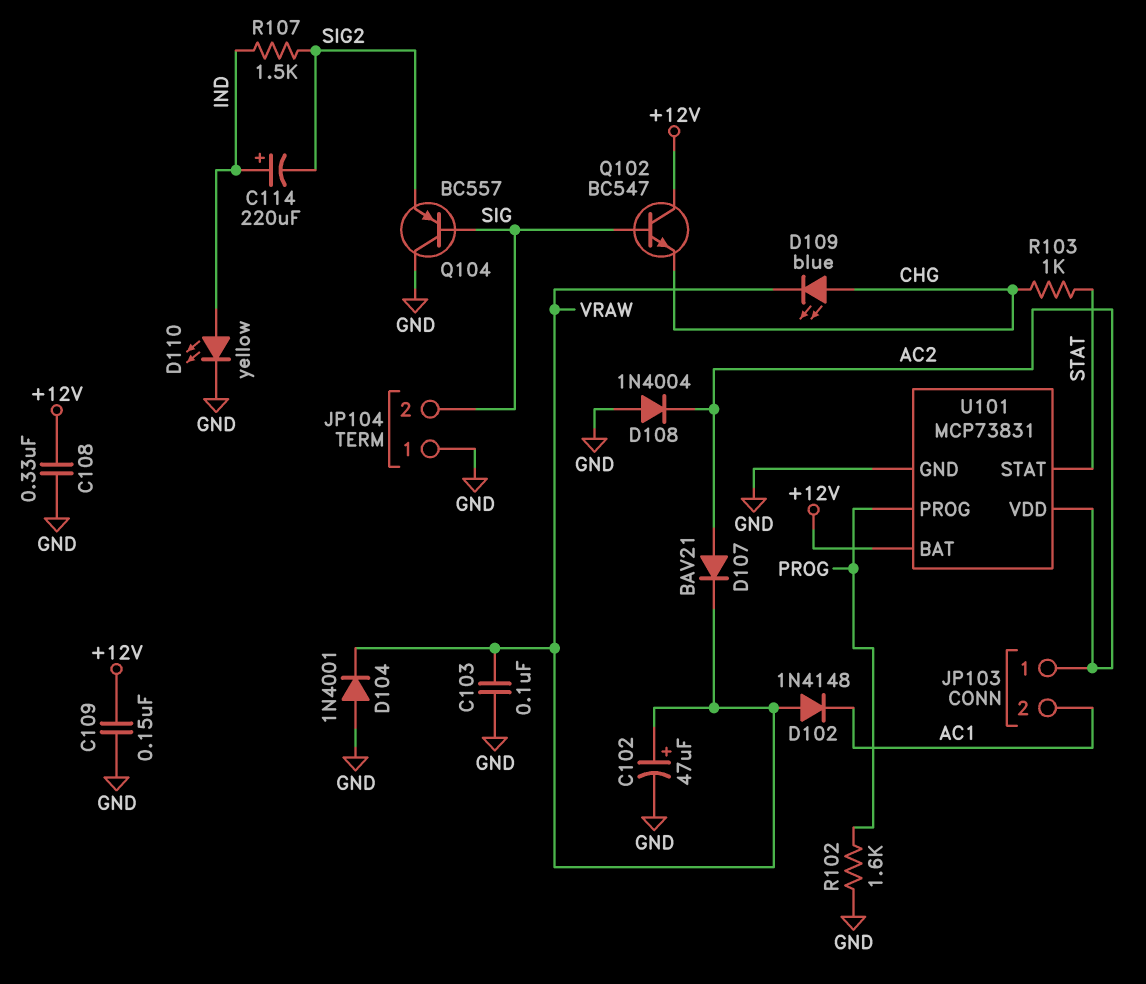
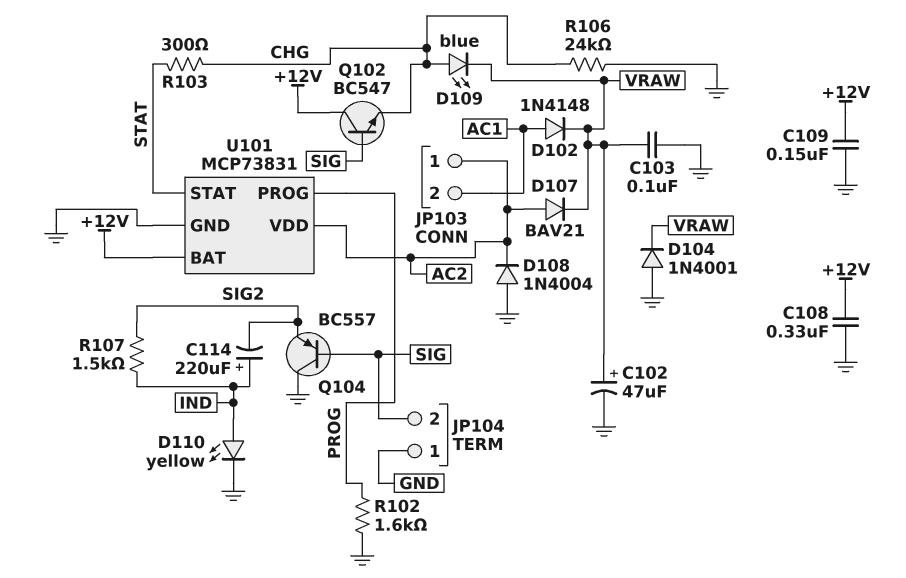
D102: diode 1N4148 (A VRAW, K AC1) -> diode 1N4148 (A AC1, K VRAW)
R103: 1k (CHG, STAT) -> 300 (CHG, STAT)
R106: none -> 24k (CHG, GND)

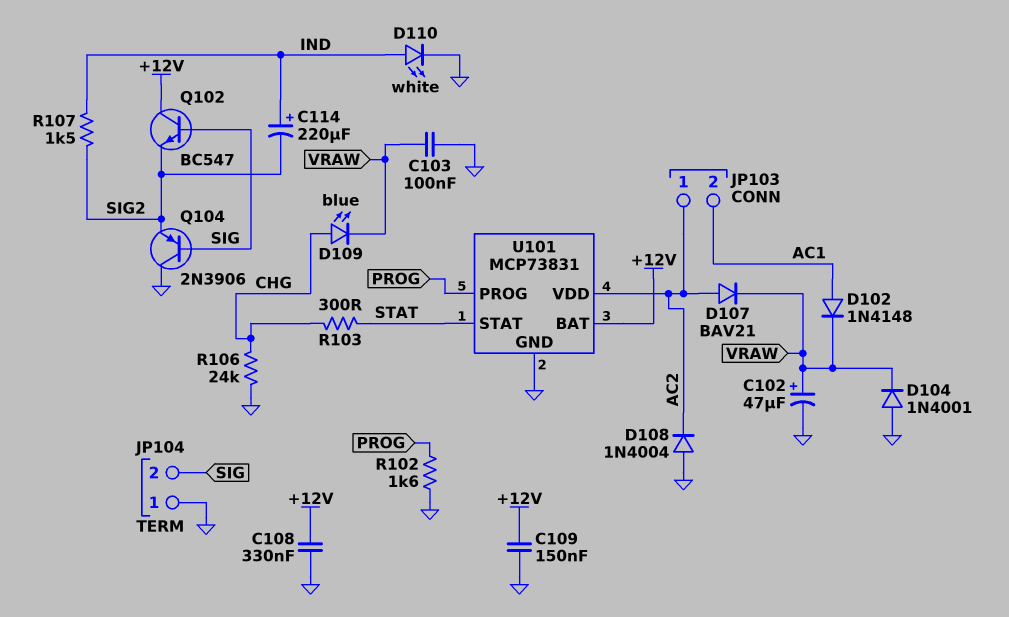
D110: LED yellow (A IND, K GND) -> LED white (A IND, K GND)
Q102: NPN BC547 (B SIG, C +12V, E CHG) -> NPN BC547 (B SIG, C +12V, E SIG2)
Q104: PNP BC557 (B SIG, C GND, E SIG2) -> PNP 2N3906 (B SIG, C GND, E SIG2)

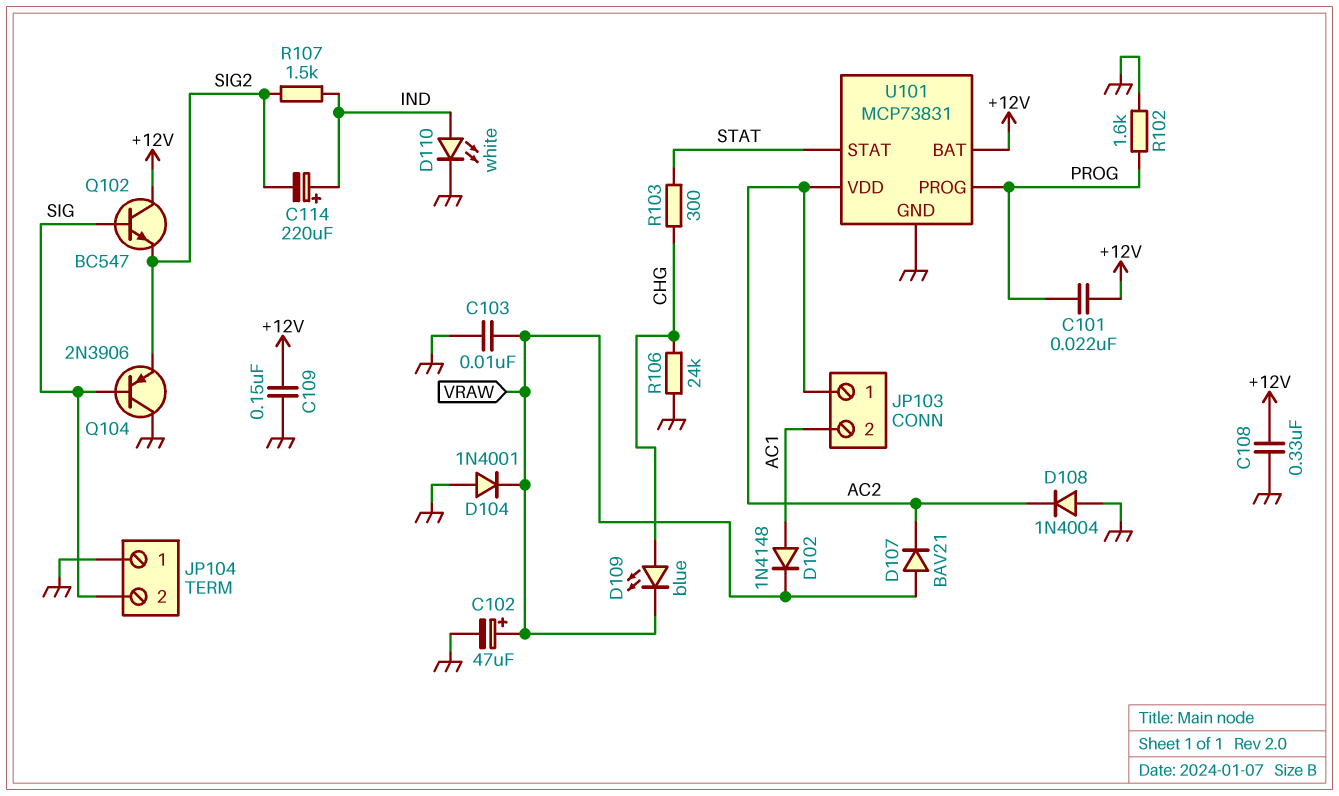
C101: none -> 22nF (+12V, PROG)
C103: 100nF (GND, VRAW) -> 10nF (GND, VRAW)
D107: diode BAV21 (A AC2, K VRAW) -> diode BAV21 (A VRAW, K AC2)

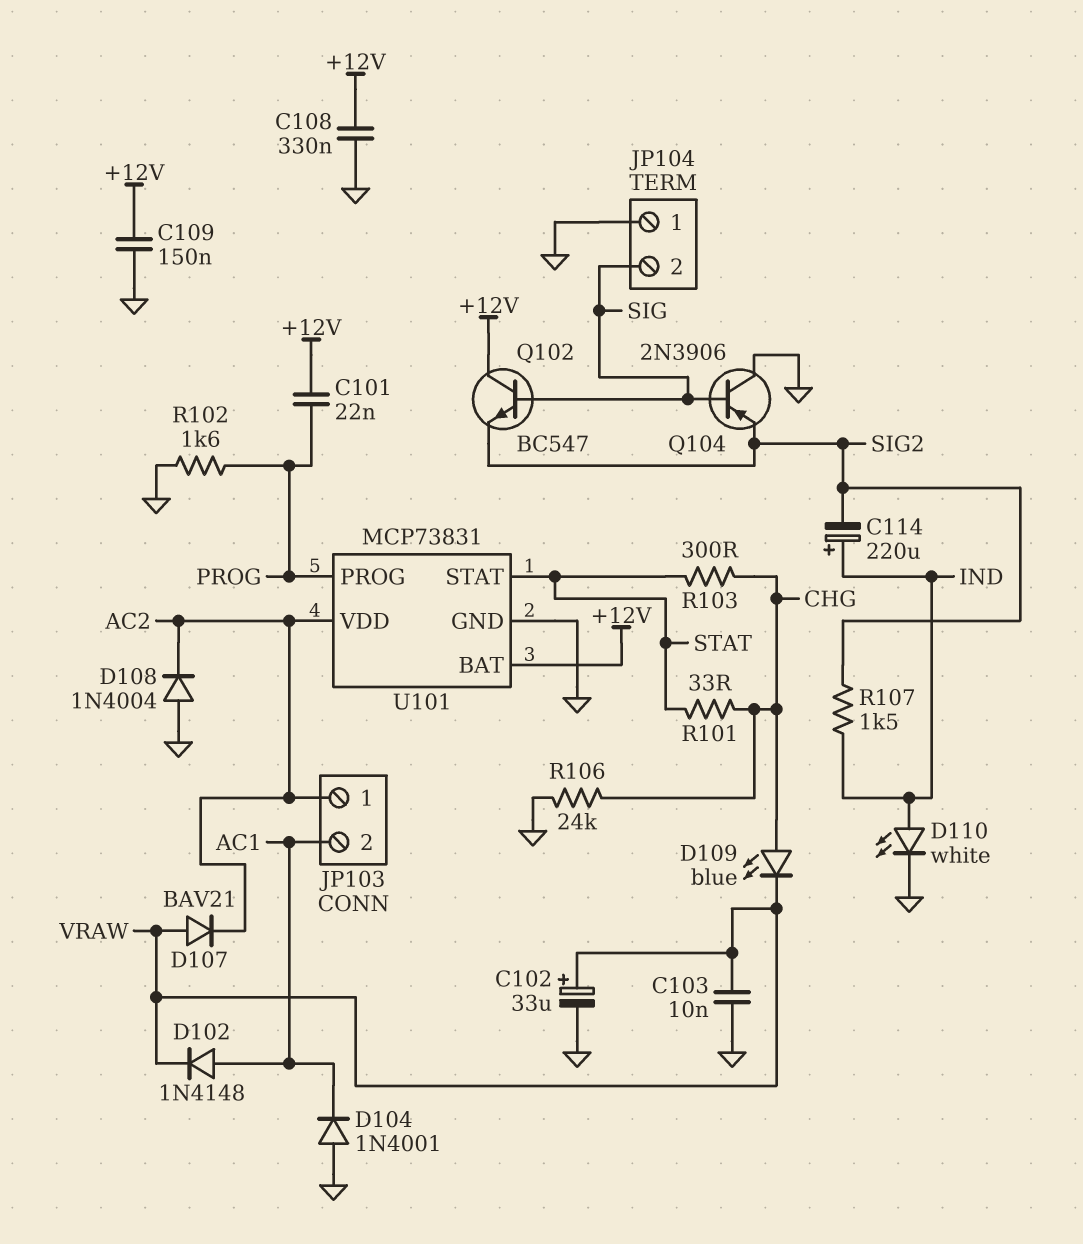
C102: 47uF (plus VRAW, minus GND) -> 33uF (plus VRAW, minus GND)
D104: diode 1N4001 (A GND, K VRAW) -> diode 1N4001 (A GND, K AC1)
R101: none -> 33 (CHG, STAT)

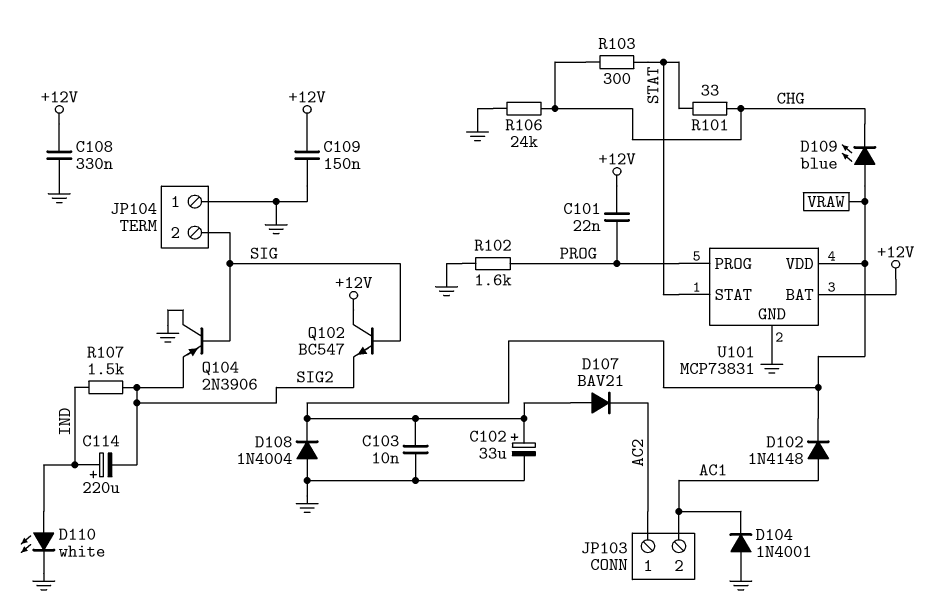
D108: diode 1N4004 (A GND, K AC2) -> diode 1N4004 (A GND, K VRAW)
D109: LED blue (A CHG, K VRAW) -> LED blue (A VRAW, K CHG)
U101 pin VDD: AC2 -> VRAW

